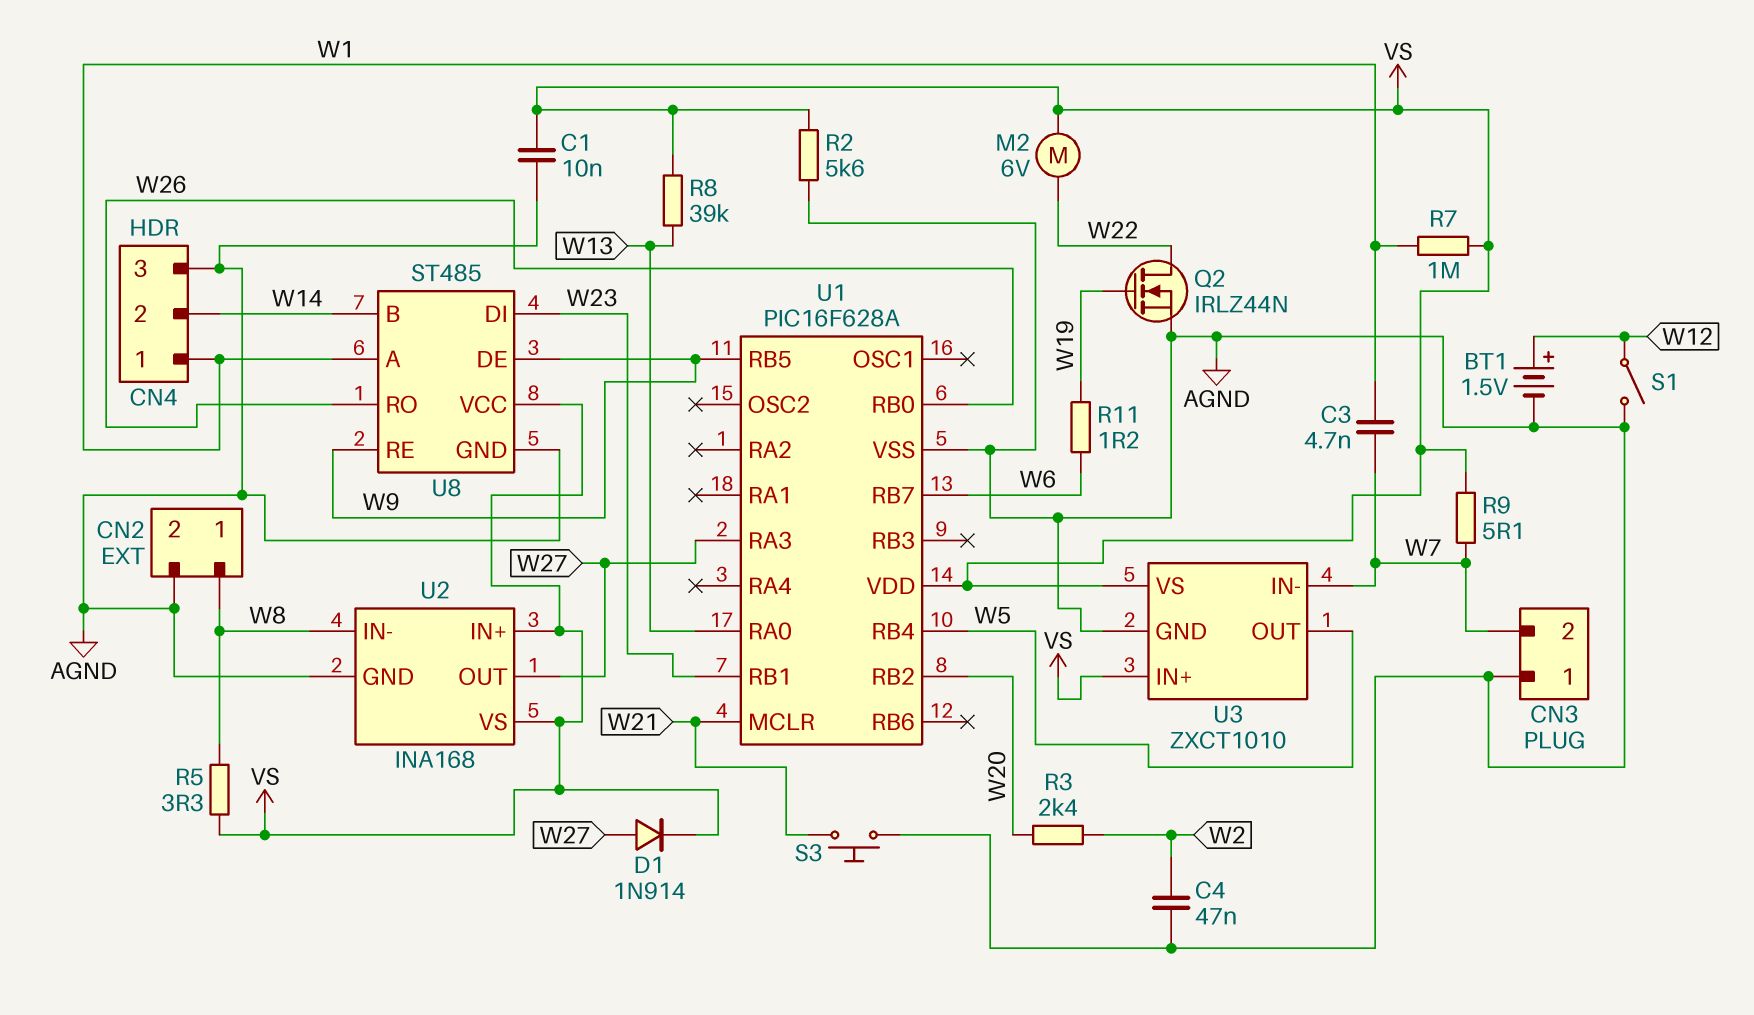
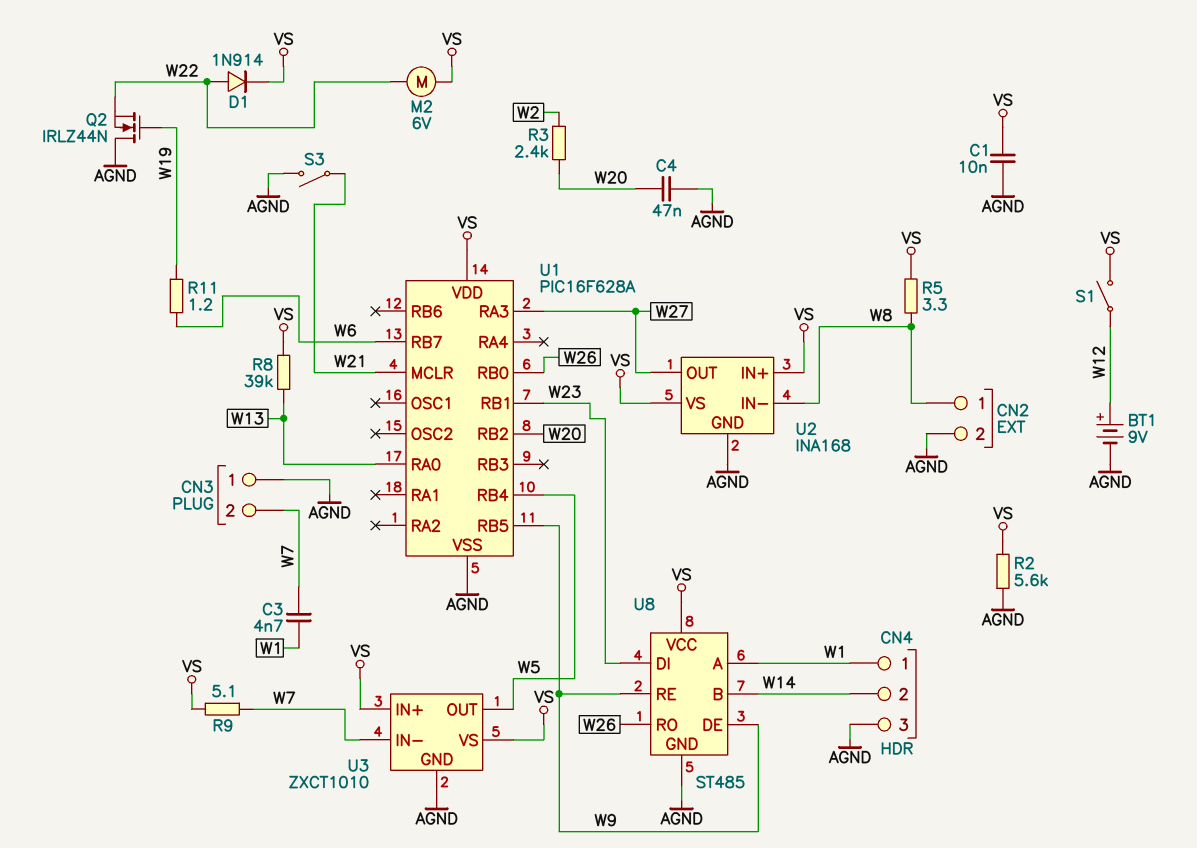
BT1: 1.5V (plus W12, minus AGND) -> 9V (plus W12, minus AGND)
C4: 47nF (AGND, W2) -> 47nF (AGND, W20)
D1: diode 1N914 (A W27, K VS) -> diode 1N914 (A W22, K VS)
Q2: NMOS IRLZ44N (G W19, D W22, S AGND) -> NMOS IRLZ44N (G W19, D AGND, S W22)
R7: 1M (VS, W1) -> none
S1: switch (AGND, W12) -> switch (VS, W12)
S3: button (AGND, W21) -> switch (AGND, W21)

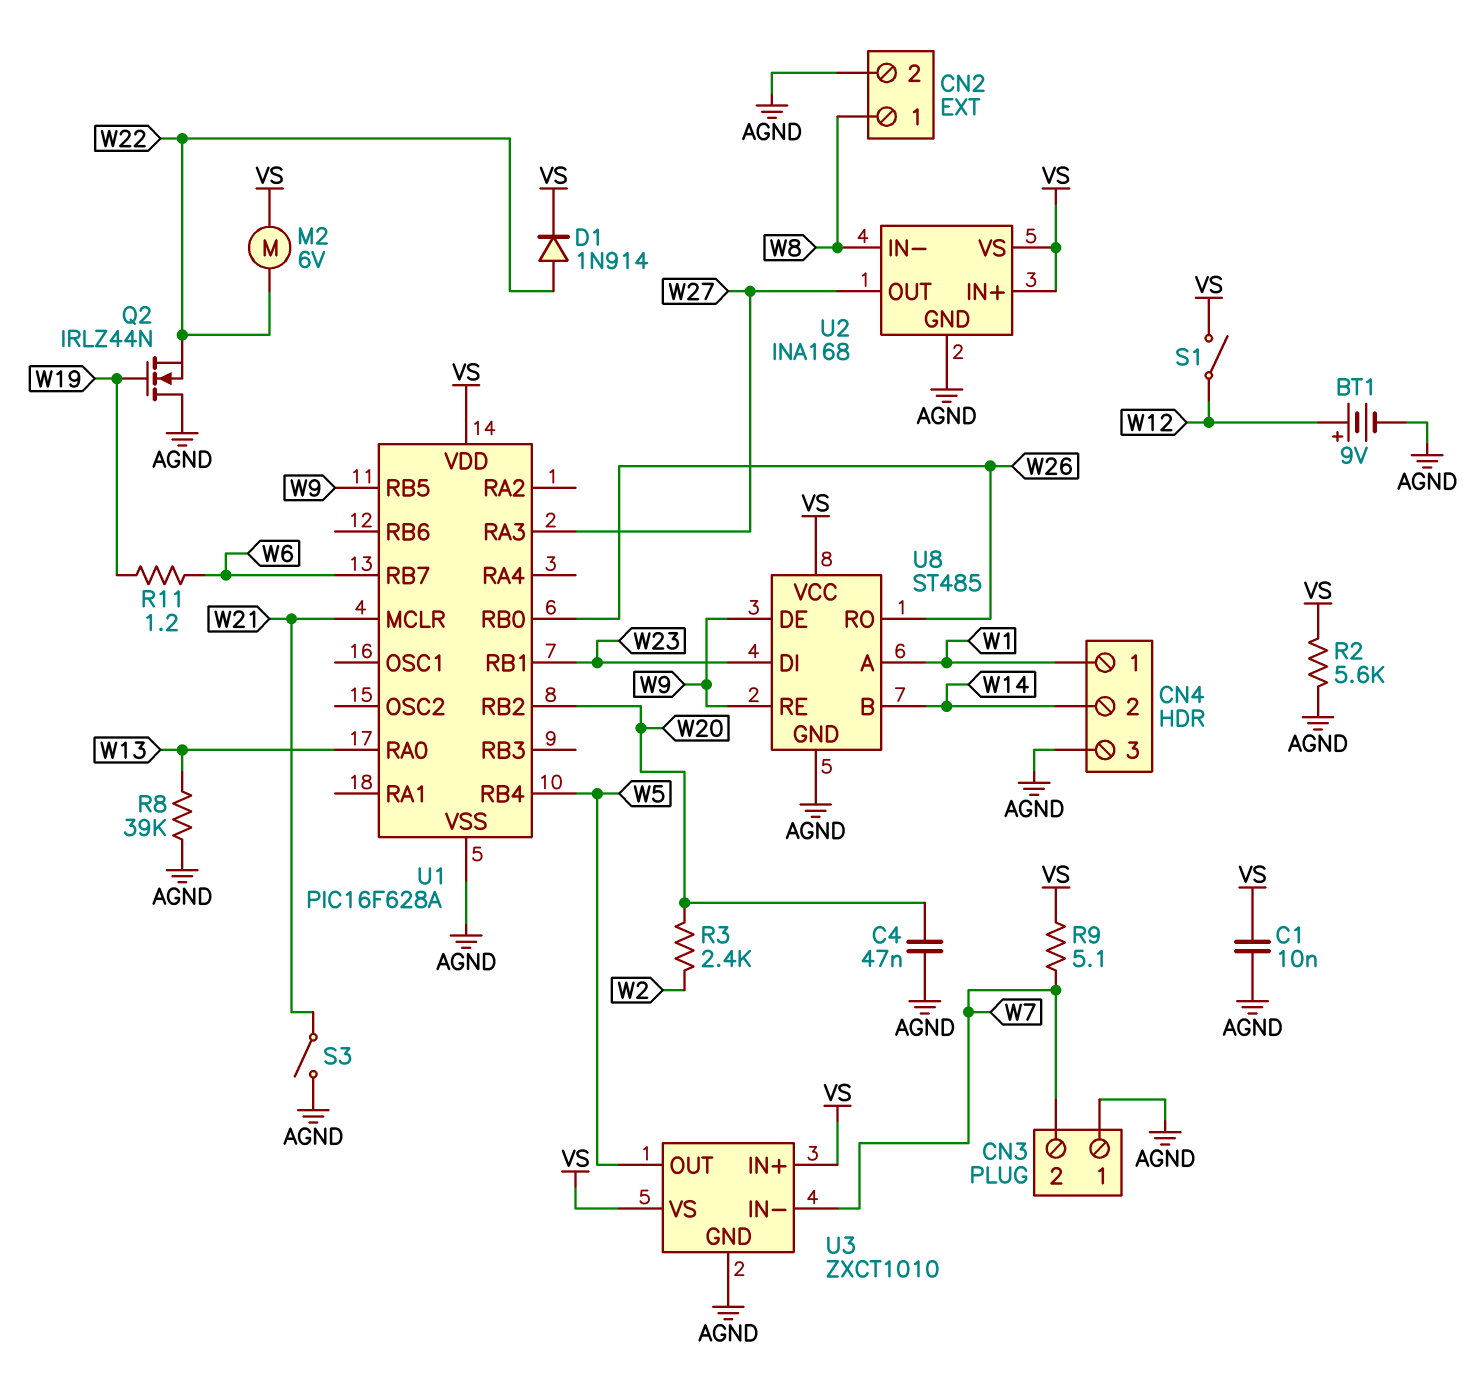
C3: 4.7nF (W1, W7) -> none
R5: 3.3 (VS, W8) -> none
R8: 39k (VS, W13) -> 39k (AGND, W13)

